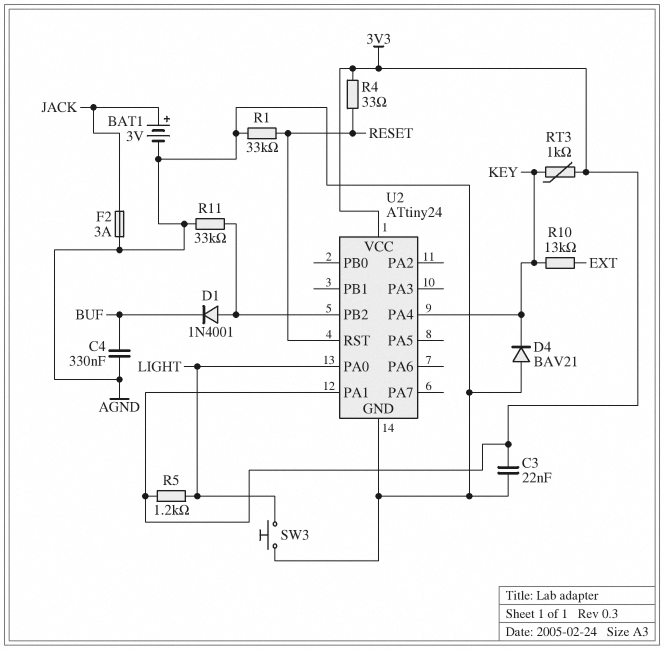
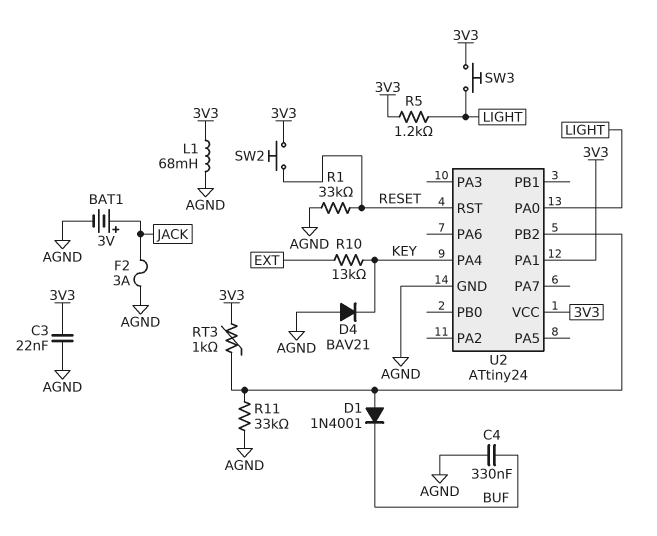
L1: none -> 68mH (3V3, AGND)
R4: 33 (3V3, RESET) -> none
RT3: 1k (3V3, KEY) -> 1k (3V3, U2/PB2)
SW2: none -> button (3V3, RESET)
SW3: button (AGND, LIGHT) -> button (3V3, LIGHT)

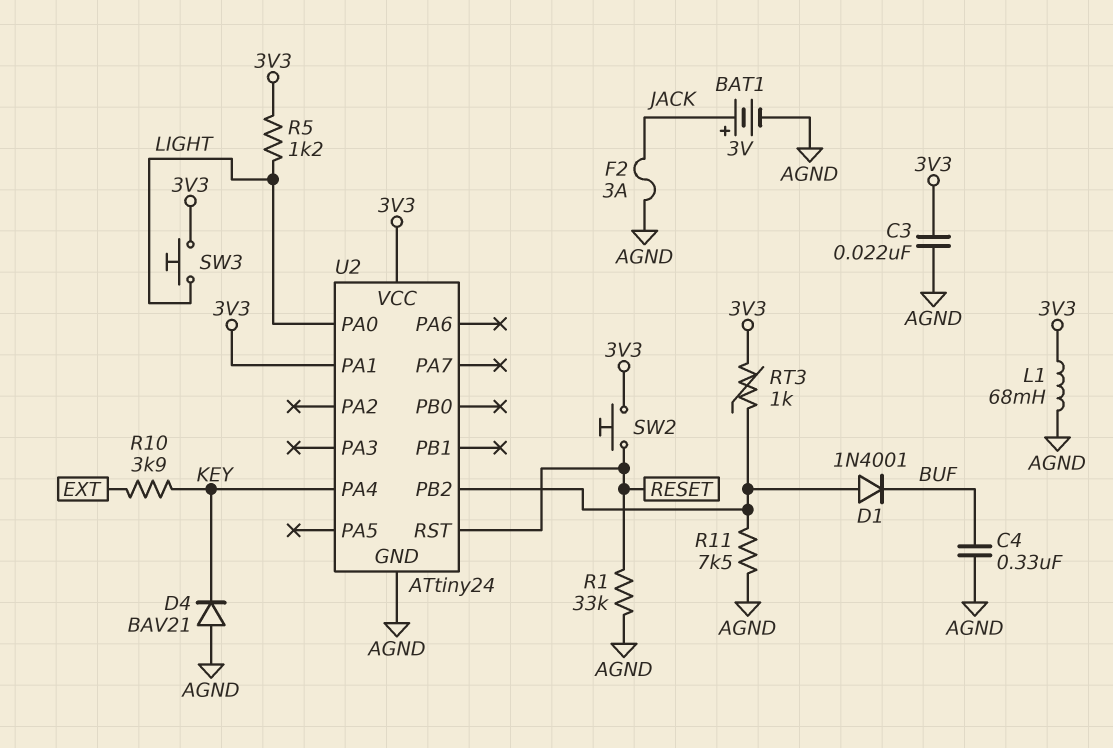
R10: 13k (EXT, KEY) -> 3.9k (EXT, KEY)
R11: 33k (AGND, U2/PB2) -> 7.5k (AGND, U2/PB2)

